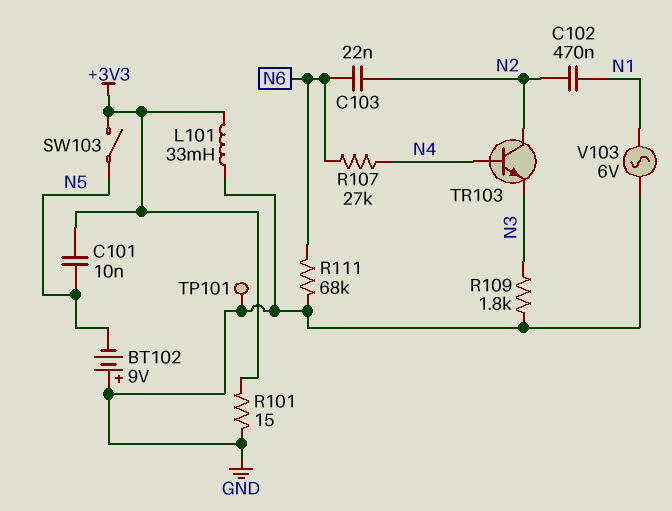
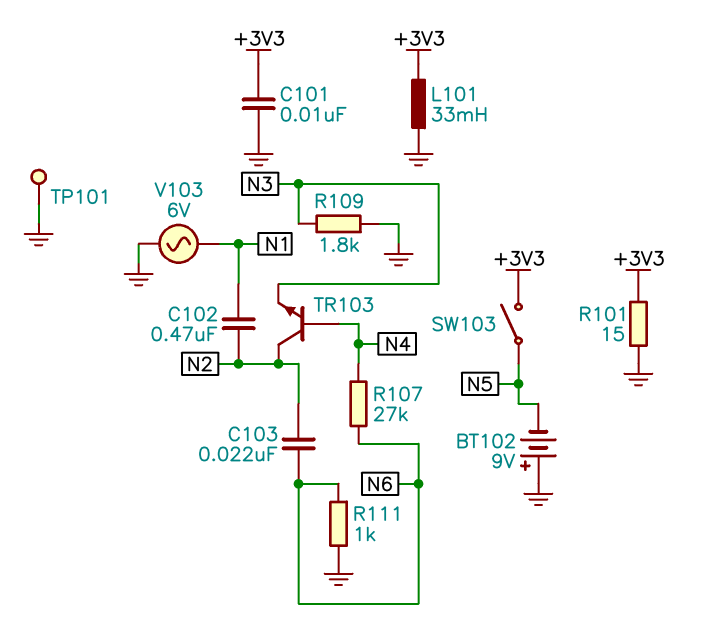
C101: 10nF (+3V3, N5) -> 10nF (+3V3, GND)
R111: 68k (GND, N6) -> 1k (GND, N6)

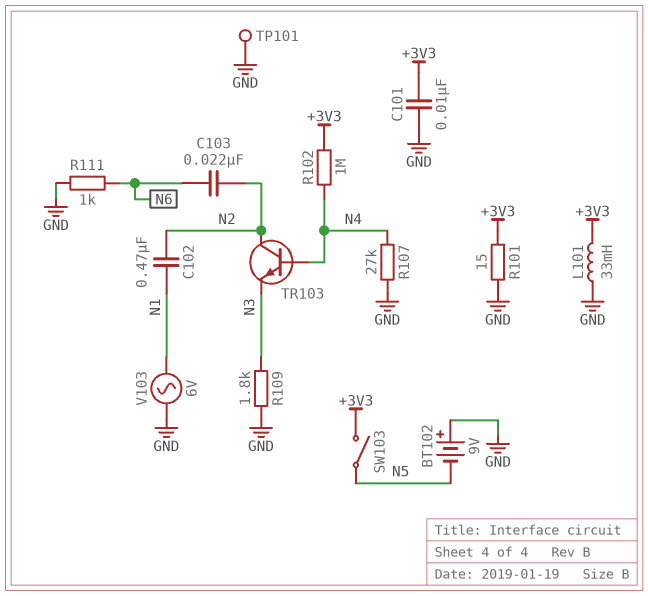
R102: none -> 1M (+3V3, N4)
R107: 27k (N4, N6) -> 27k (GND, N4)

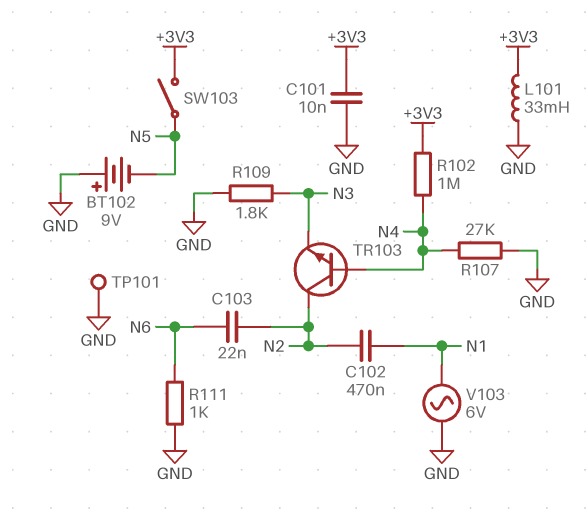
R101: 15 (+3V3, GND) -> none

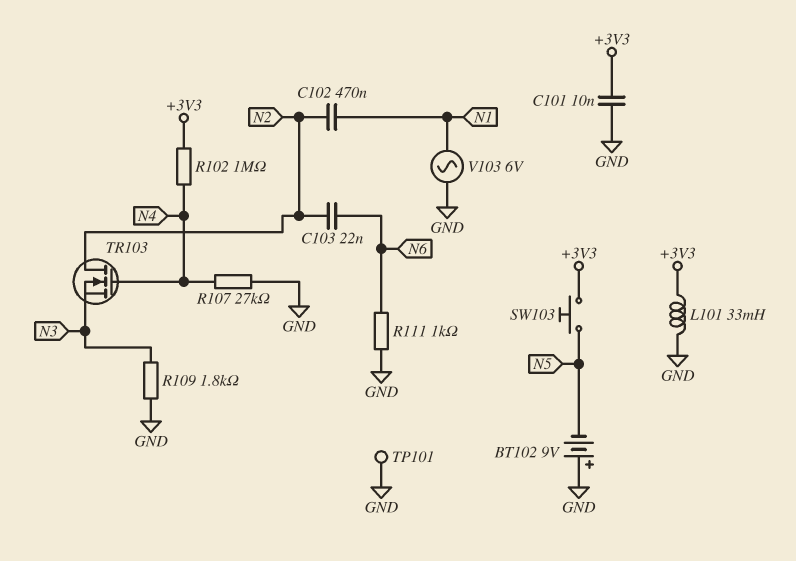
SW103: switch (+3V3, N5) -> button (+3V3, N5)
TR103: NPN (B N4, C N2, E N3) -> NMOS (G N4, D N2, S N3)

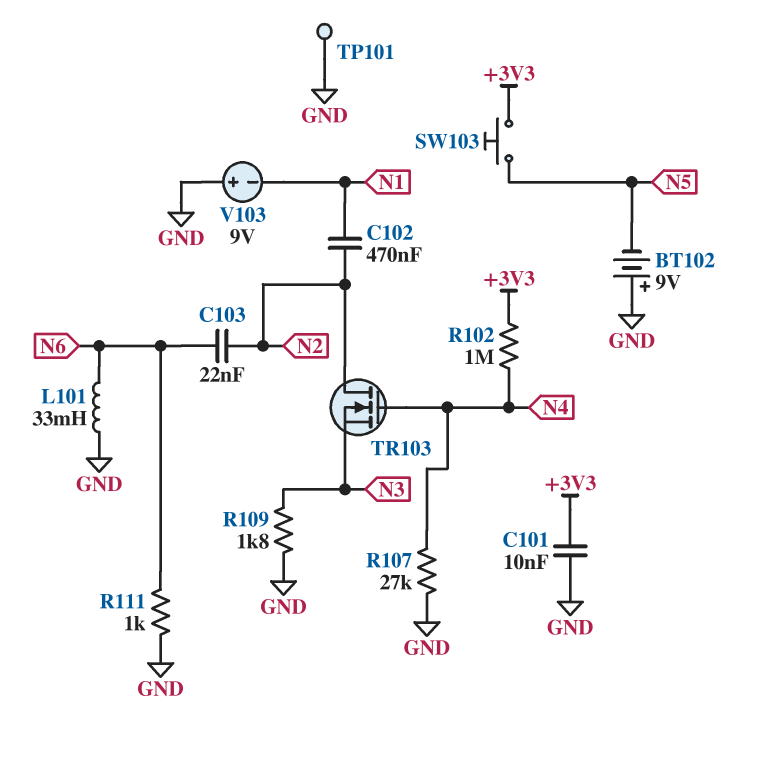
L101: 33mH (+3V3, GND) -> 33mH (GND, N6)
V103: AC 6V (GND, N1) -> 9V (plus GND, minus N1)

